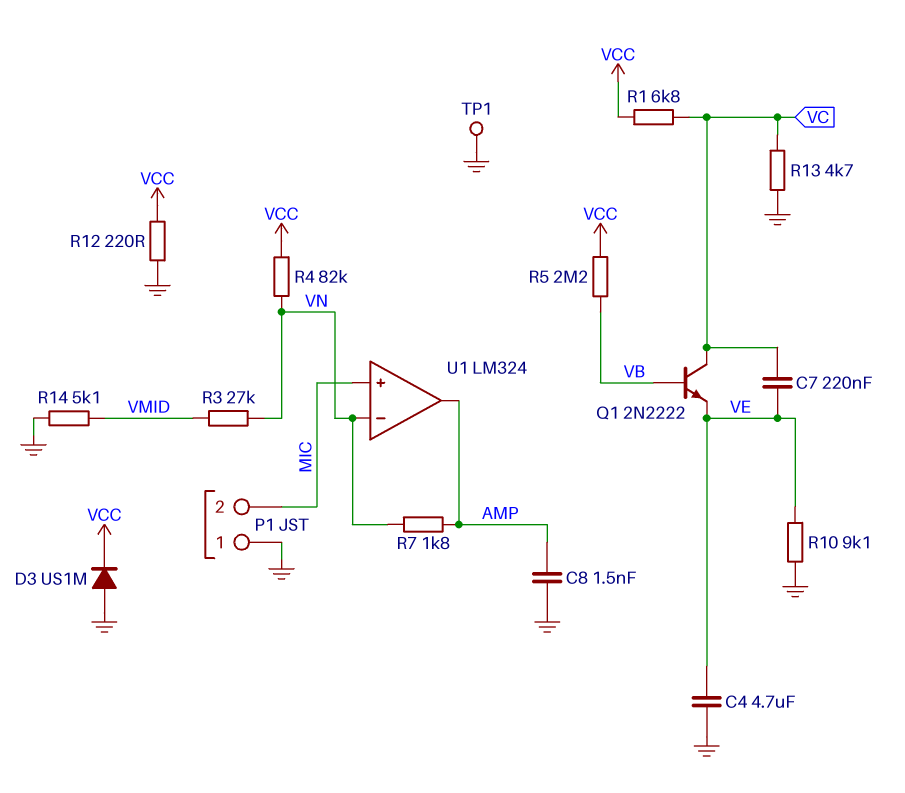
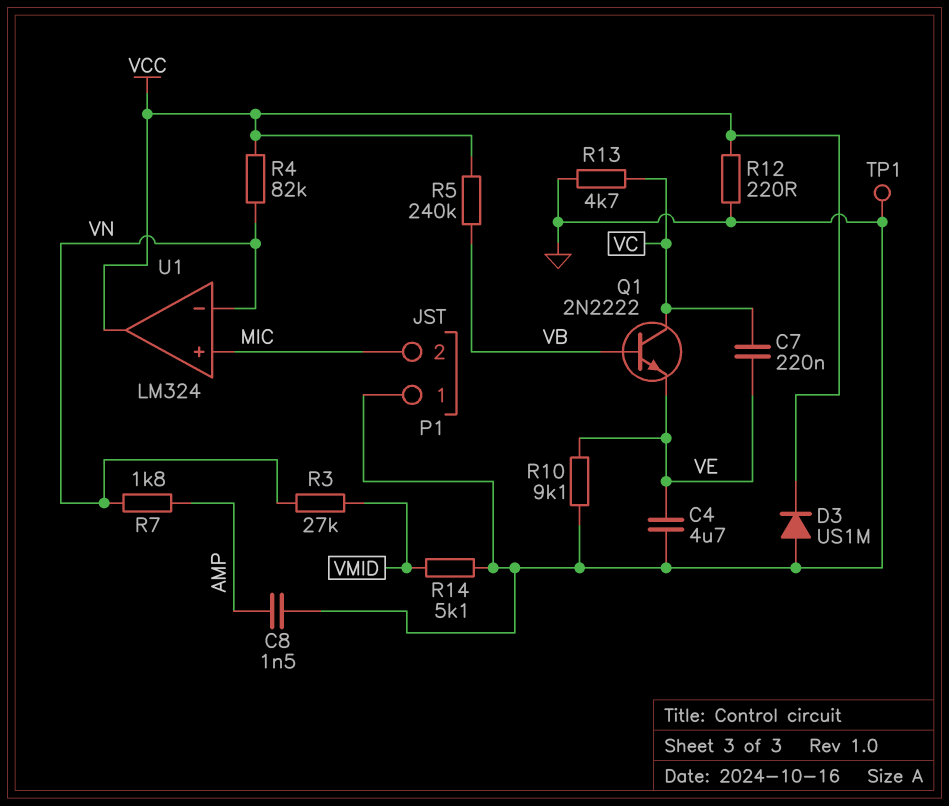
R1: 6.8k (VC, VCC) -> none
R5: 2.2M (VB, VCC) -> 240k (VB, VCC)
U1 pin out: AMP -> VCC

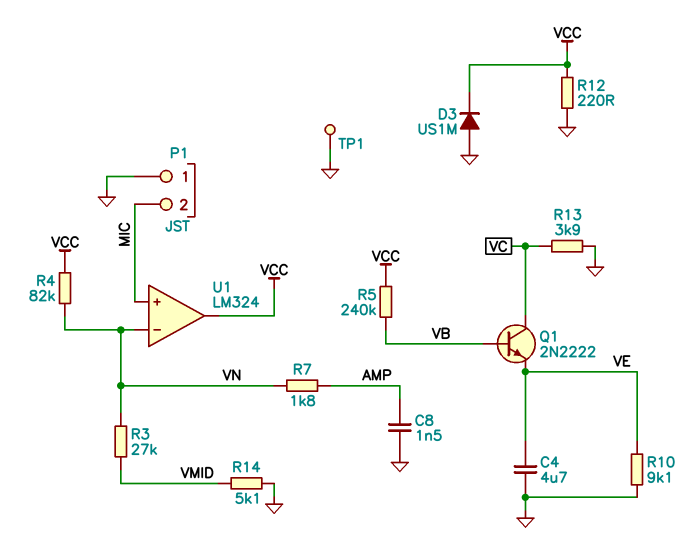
C7: 220nF (VC, VE) -> none
R13: 4.7k (GND, VC) -> 3.9k (GND, VC)

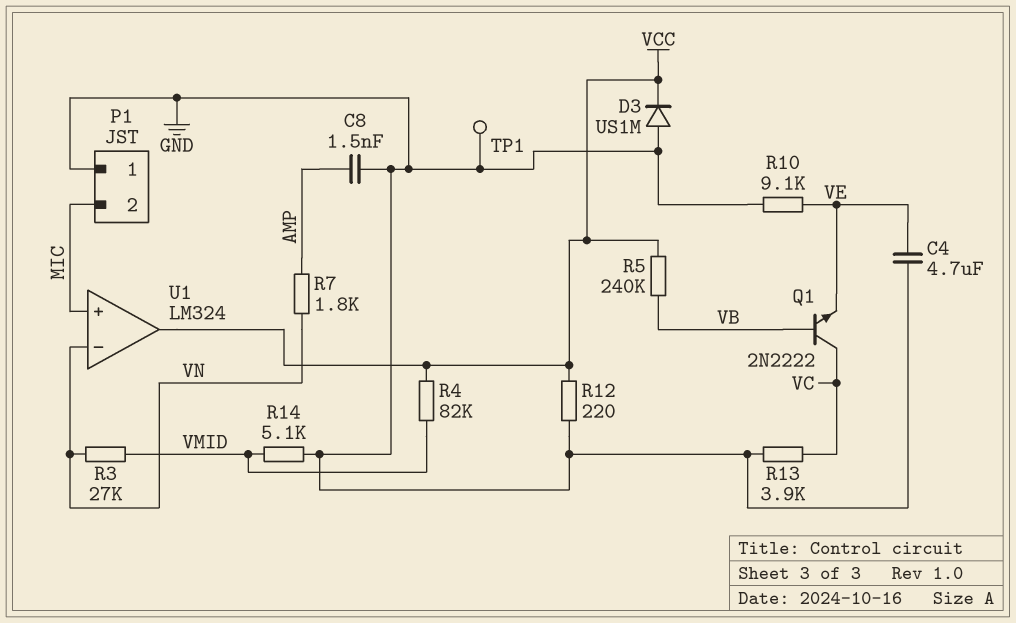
R4: 82k (VCC, VN) -> 82k (VCC, VMID)

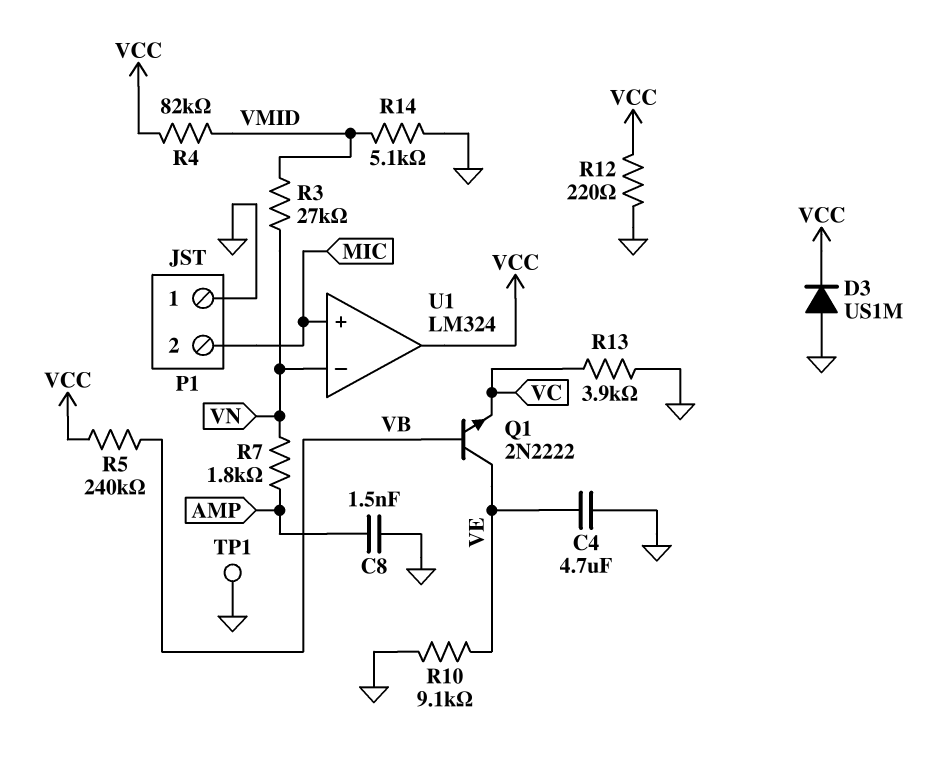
Q1: NPN 2N2222 (B VB, C VC, E VE) -> NPN 2N2222 (B VB, C VE, E VC)

